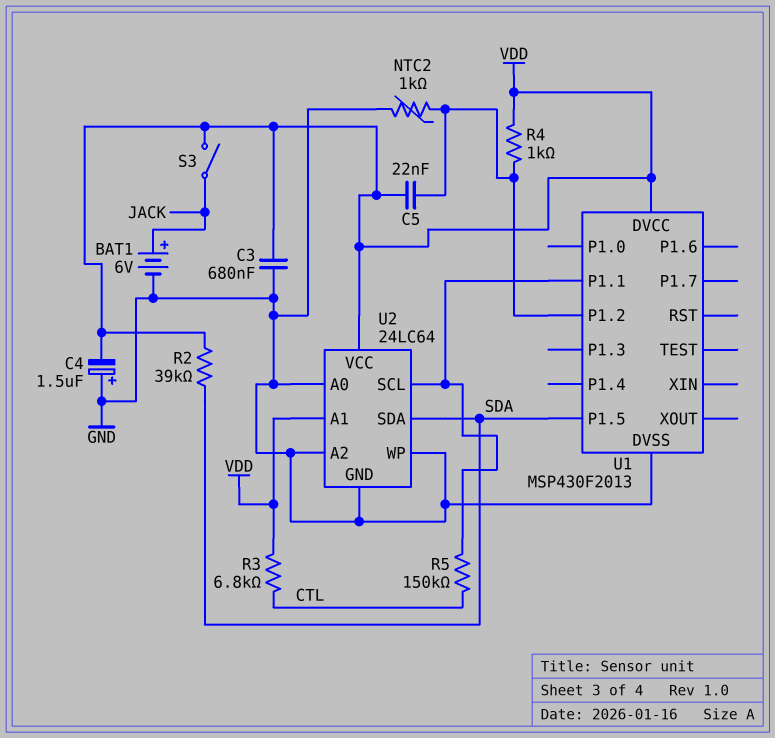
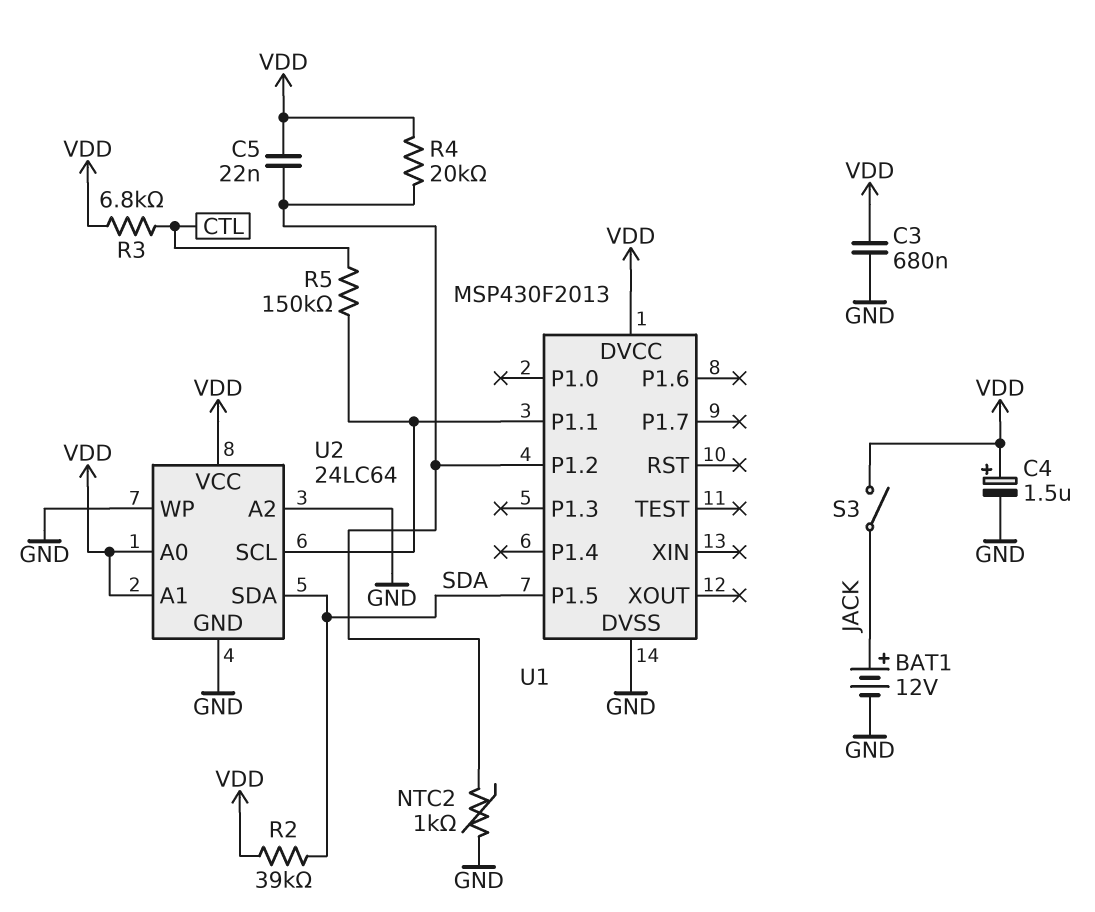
BAT1: 6V (plus JACK, minus GND) -> 12V (plus JACK, minus GND)
C4: 1.5uF (plus GND, minus VDD) -> 1.5uF (plus VDD, minus GND)
R4: 1k (U1/P1.2, VDD) -> 20k (U1/P1.2, VDD)
U2 pin A0: GND -> VDD

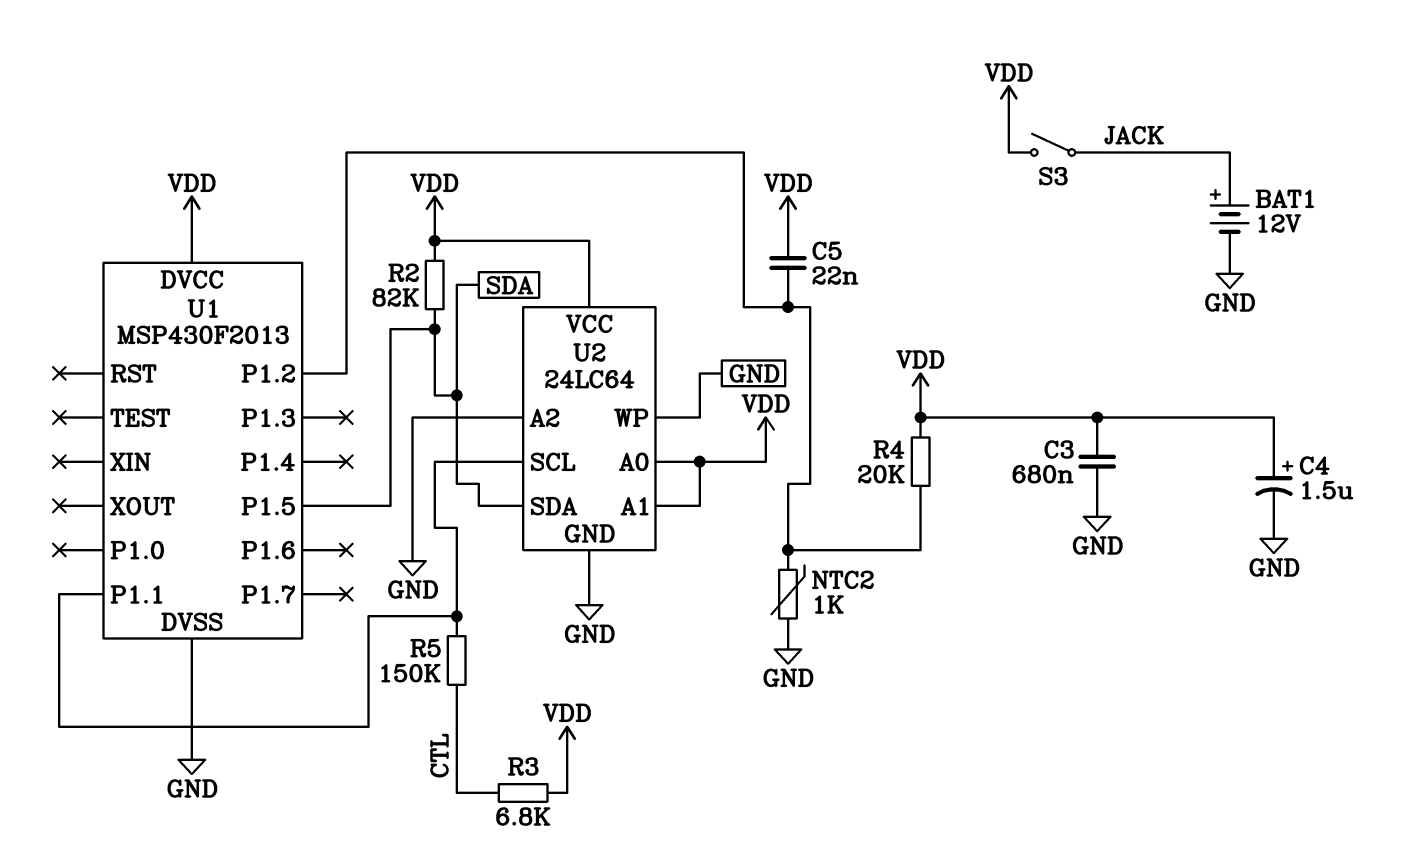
R2: 39k (SDA, VDD) -> 82k (SDA, VDD)

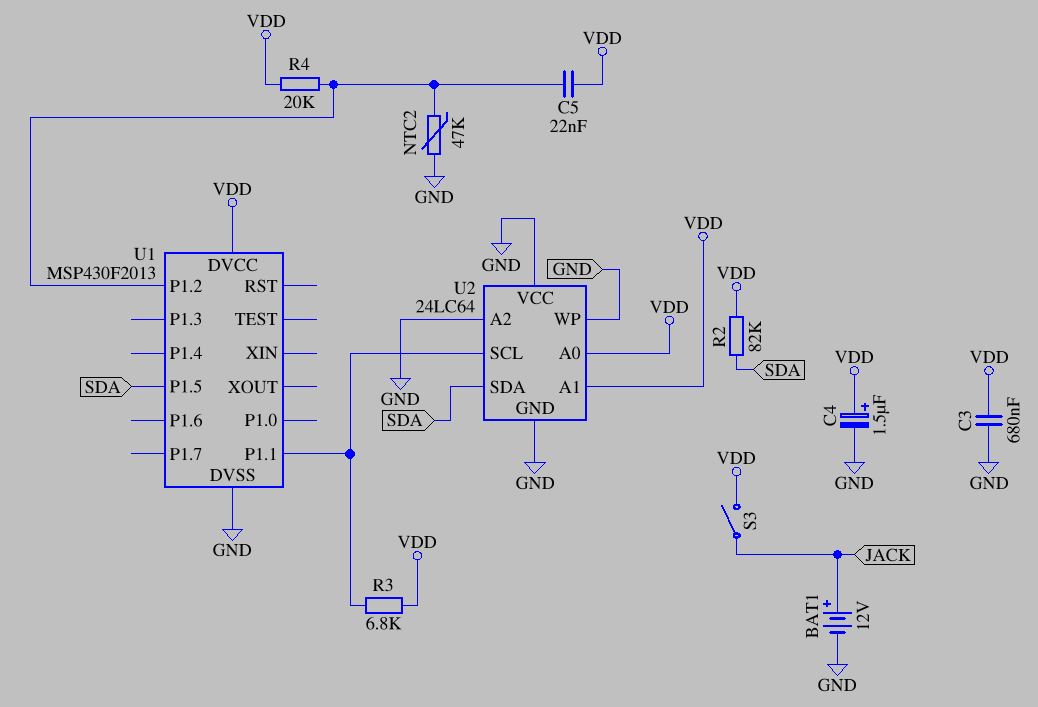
NTC2: 1k (GND, U1/P1.2) -> 47k (GND, U1/P1.2)
R3: 6.8k (CTL, VDD) -> 6.8k (U1/P1.1, VDD)
R5: 150k (CTL, U1/P1.1) -> none
U2 pin VCC: VDD -> GND

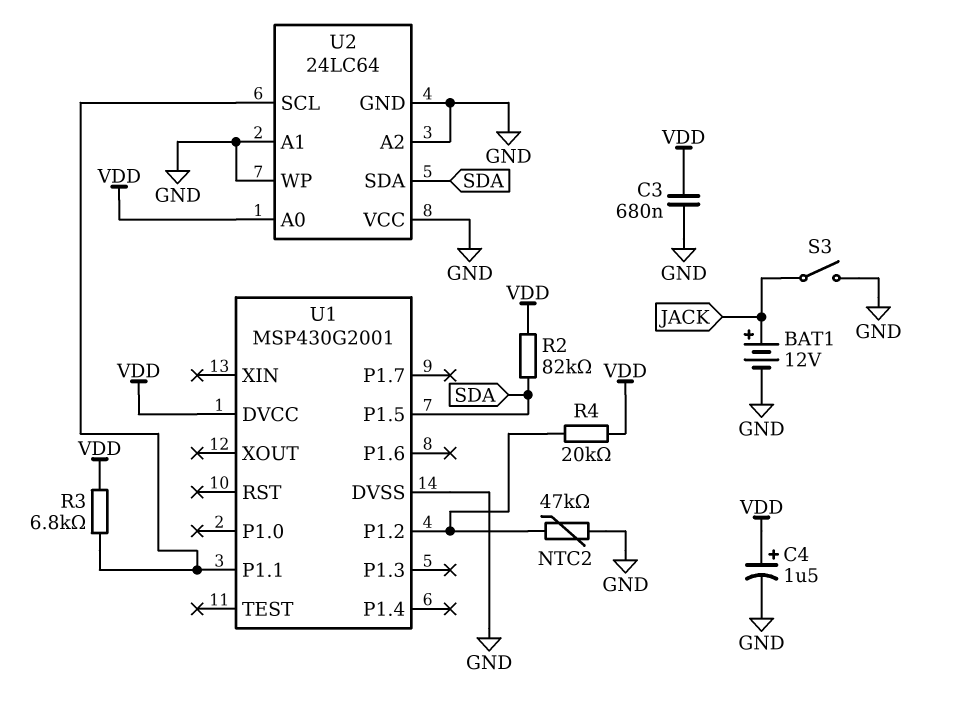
C5: 22nF (U1/P1.2, VDD) -> none
S3: switch (JACK, VDD) -> switch (GND, JACK)
U1: MSP430F2013 -> MSP430G2001
U2 pin A1: VDD -> GND

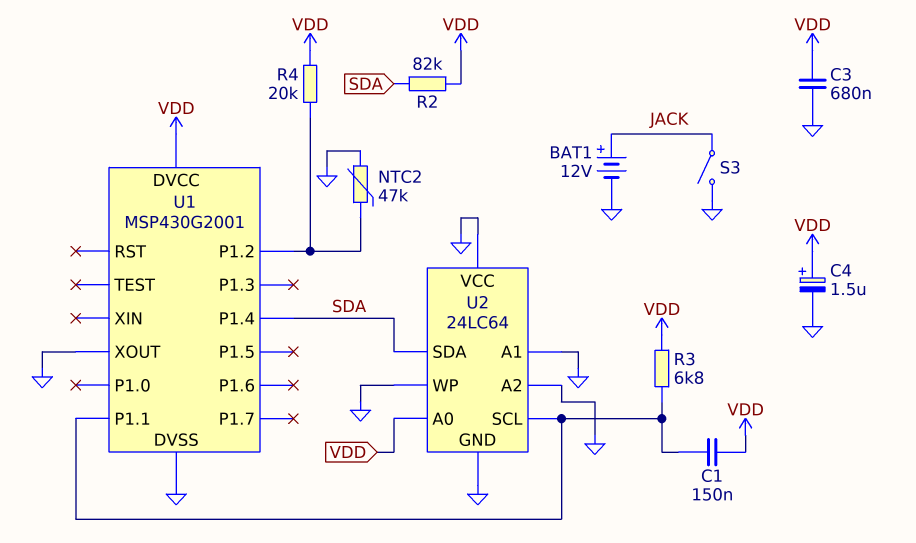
C1: none -> 150nF (U1/P1.1, VDD)
U1 pin P1.4: none -> SDA
U1 pin P1.5: SDA -> none
U1 pin XOUT: none -> GND

